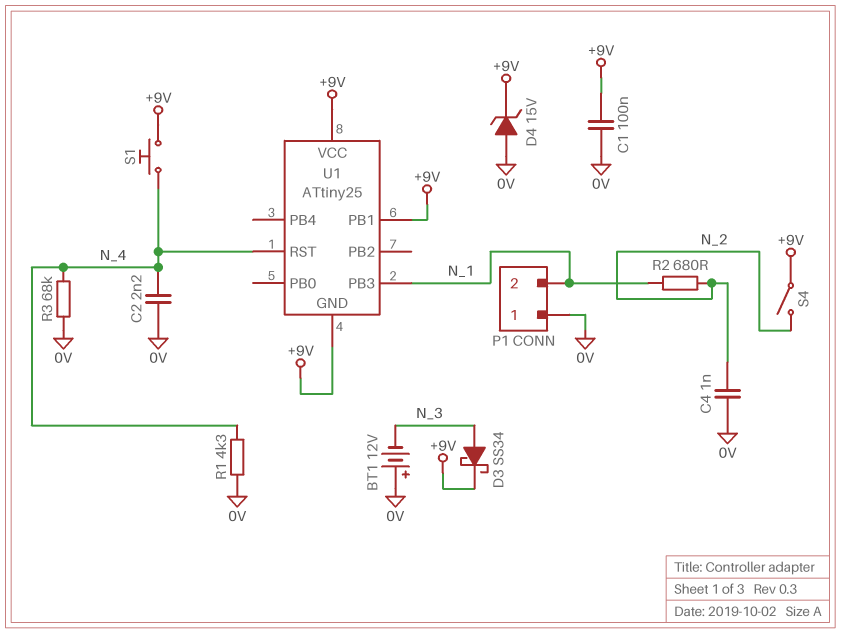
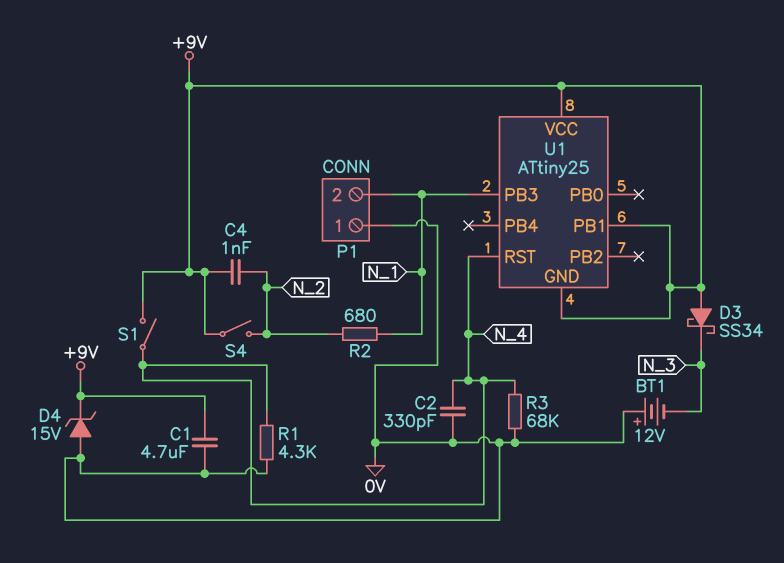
C1: 100nF (+9V, 0V) -> 4.7uF (+9V, 0V)
C2: 2.2nF (0V, N_4) -> 330pF (0V, N_4)
C4: 1nF (0V, N_2) -> 1nF (+9V, N_2)
D3: schottky SS34 (A N_3, K +9V) -> schottky SS34 (A +9V, K N_3)
S1: button (+9V, N_4) -> switch (+9V, N_4)

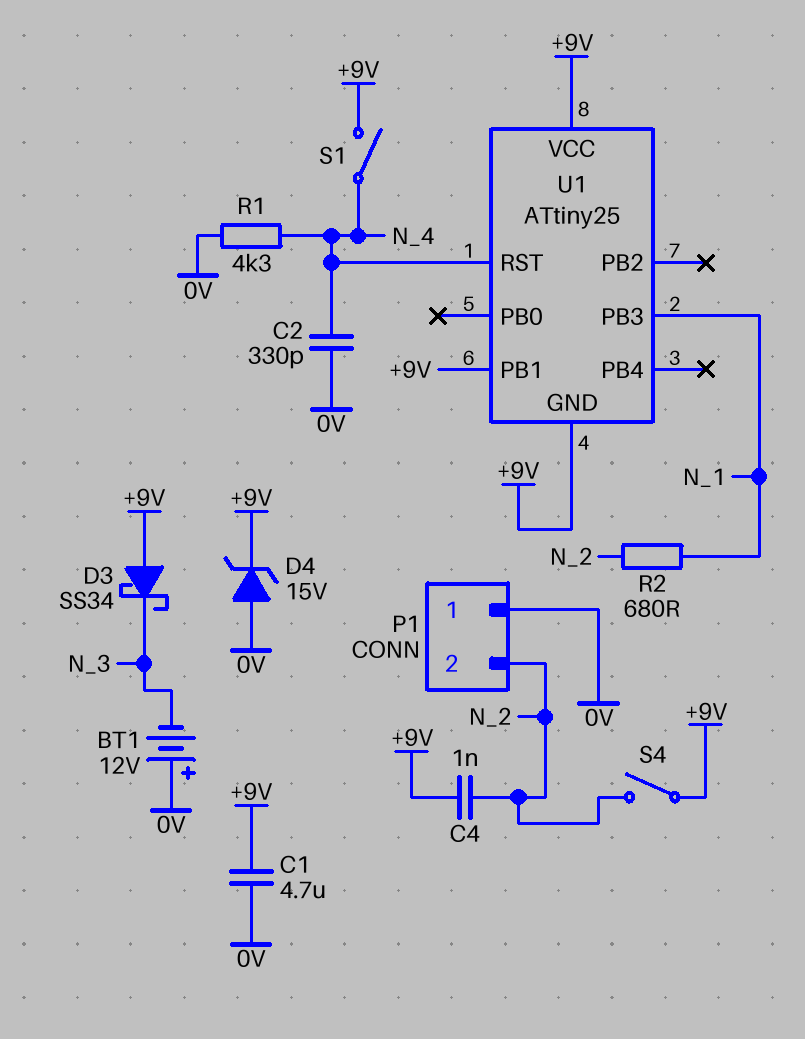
P1 pin 2: N_1 -> N_2
R3: 68k (0V, N_4) -> none

